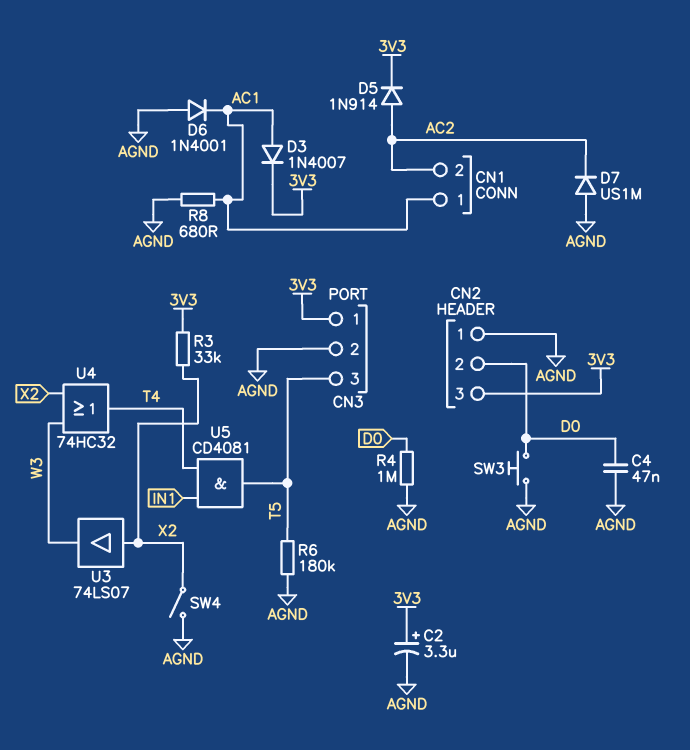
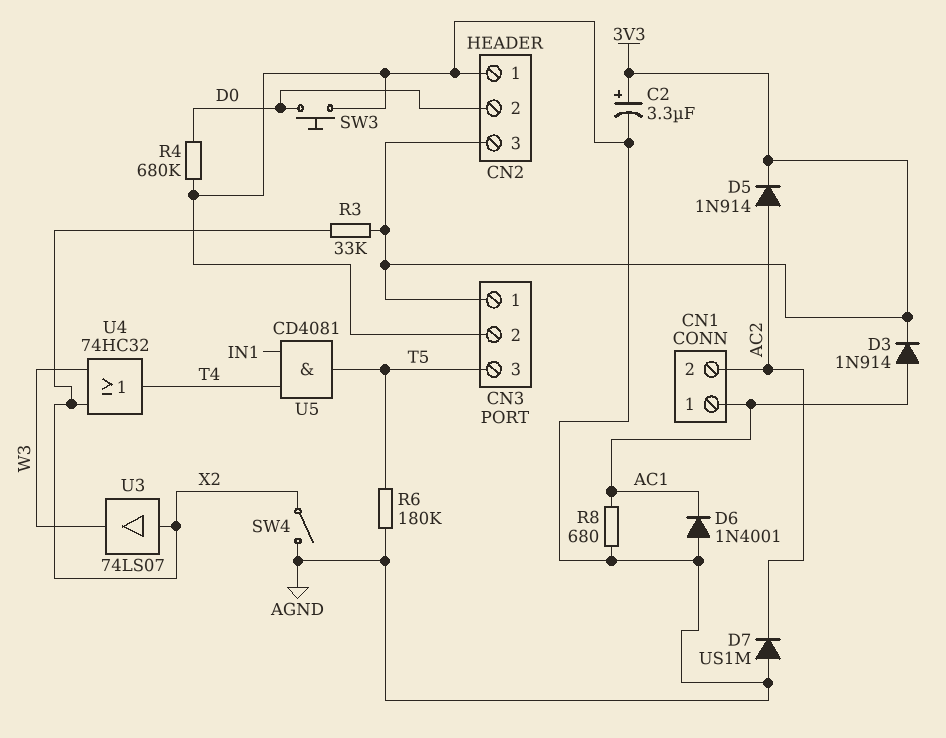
C4: 47nF (AGND, D0) -> none
D3: diode 1N4007 (A AC1, K 3V3) -> diode 1N914 (A AC1, K 3V3)
R4: 1M (AGND, D0) -> 680k (AGND, D0)

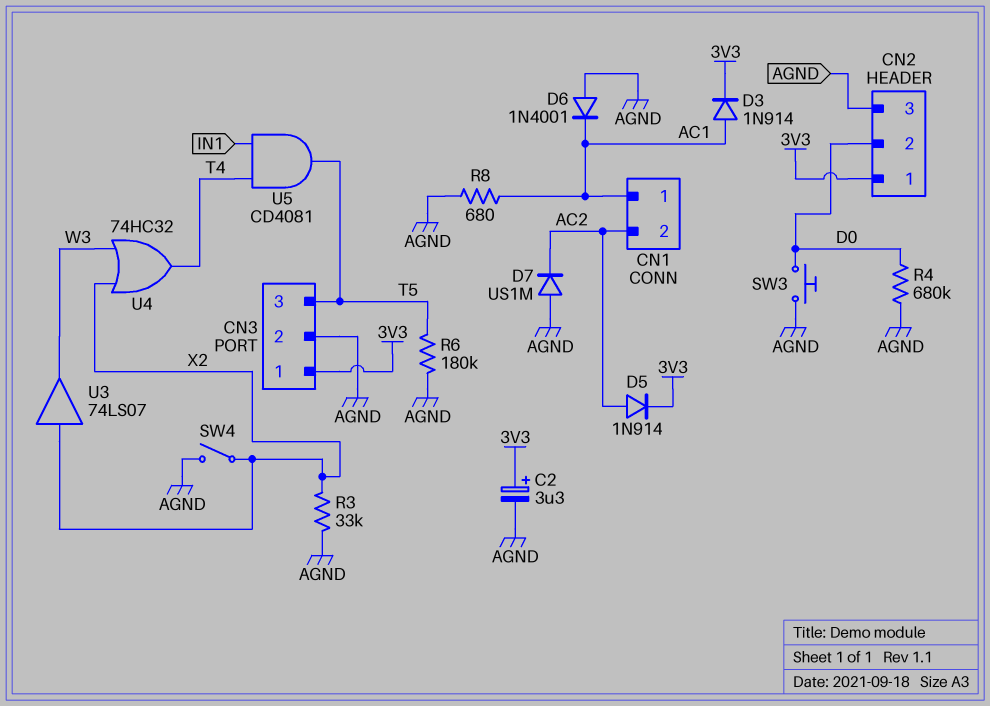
CN2 pin 1: AGND -> 3V3
CN2 pin 3: 3V3 -> AGND
R3: 33k (3V3, X2) -> 33k (AGND, X2)

